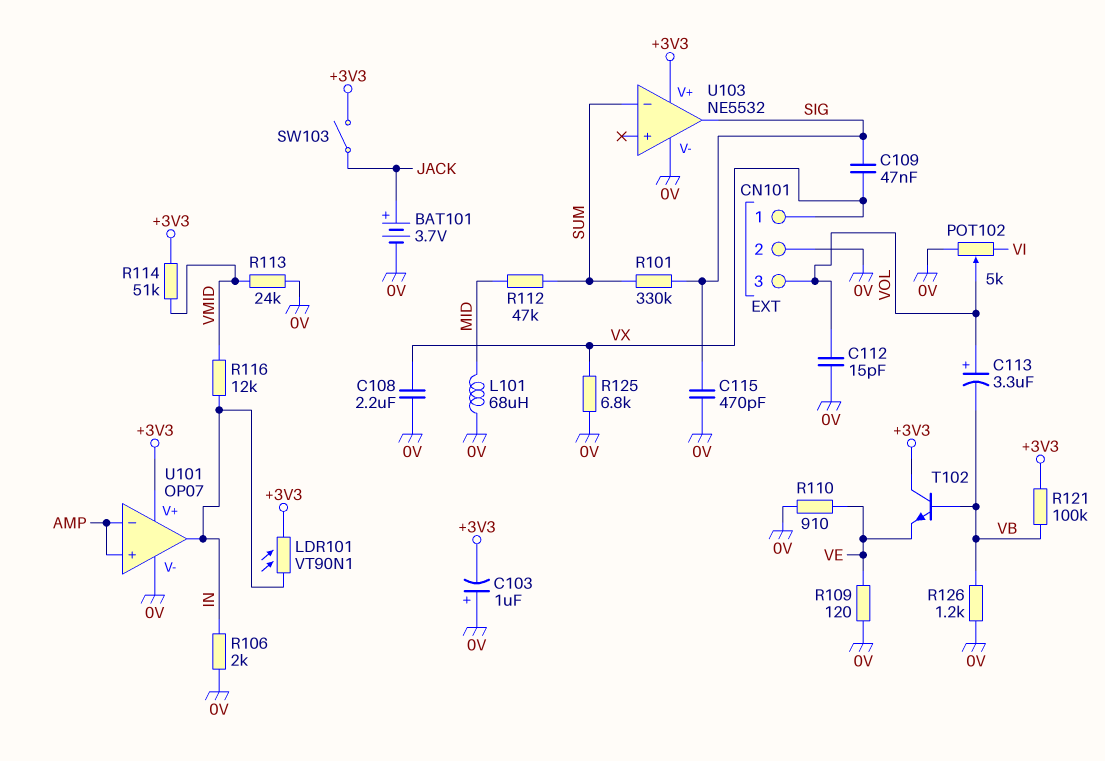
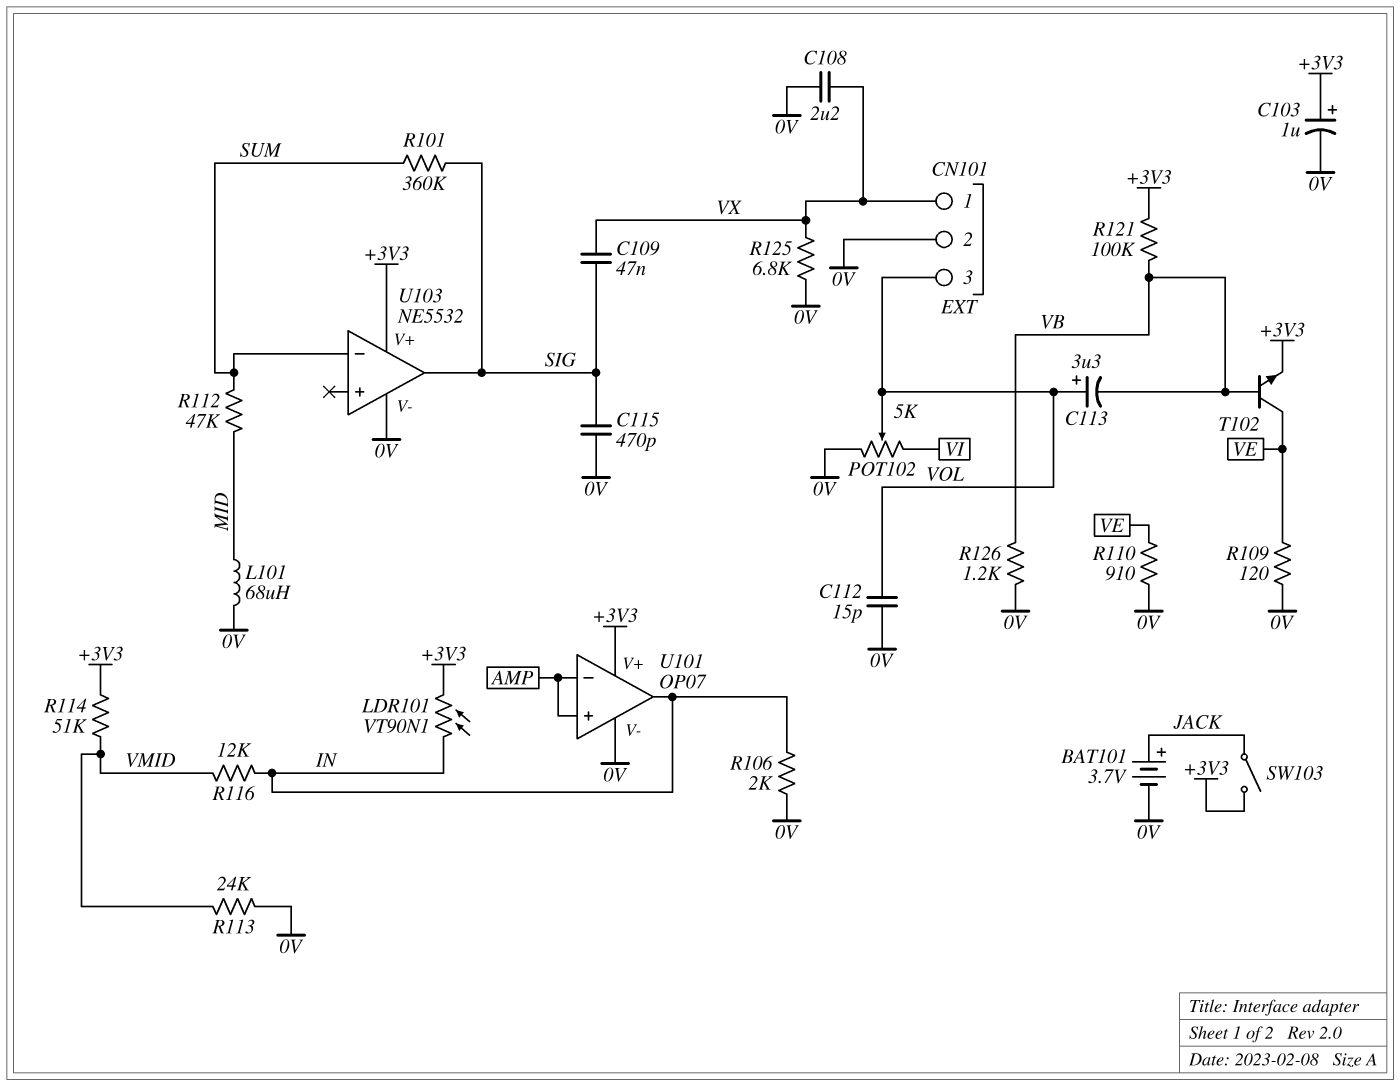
C103: 1uF (plus 0V, minus +3V3) -> 1uF (plus +3V3, minus 0V)
R101: 330k (SIG, SUM) -> 360k (SIG, SUM)
T102: NPN (B VB, C +3V3, E VE) -> NPN (B VB, C VE, E +3V3)

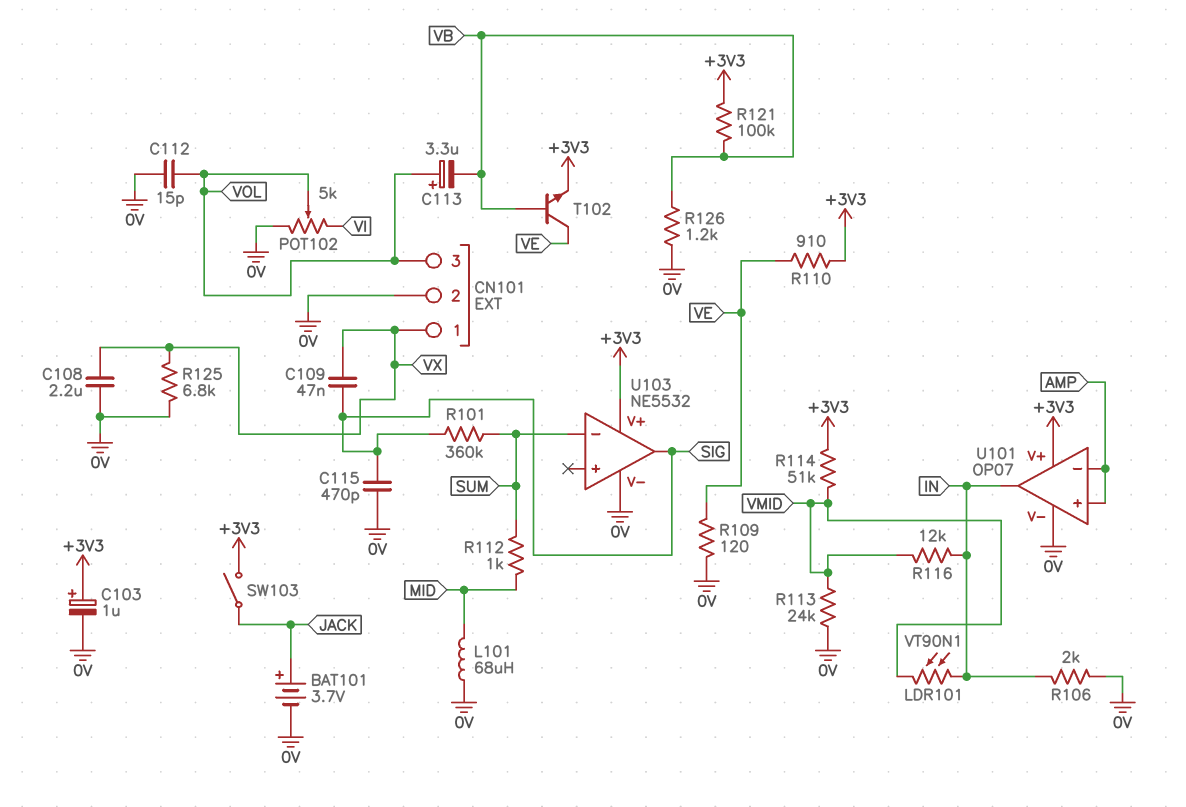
LDR101: VT90N1 (+3V3, IN) -> VT90N1 (IN, VMID)
R110: 910 (0V, VE) -> 910 (+3V3, VE)
R112: 47k (MID, SUM) -> 1k (MID, SUM)

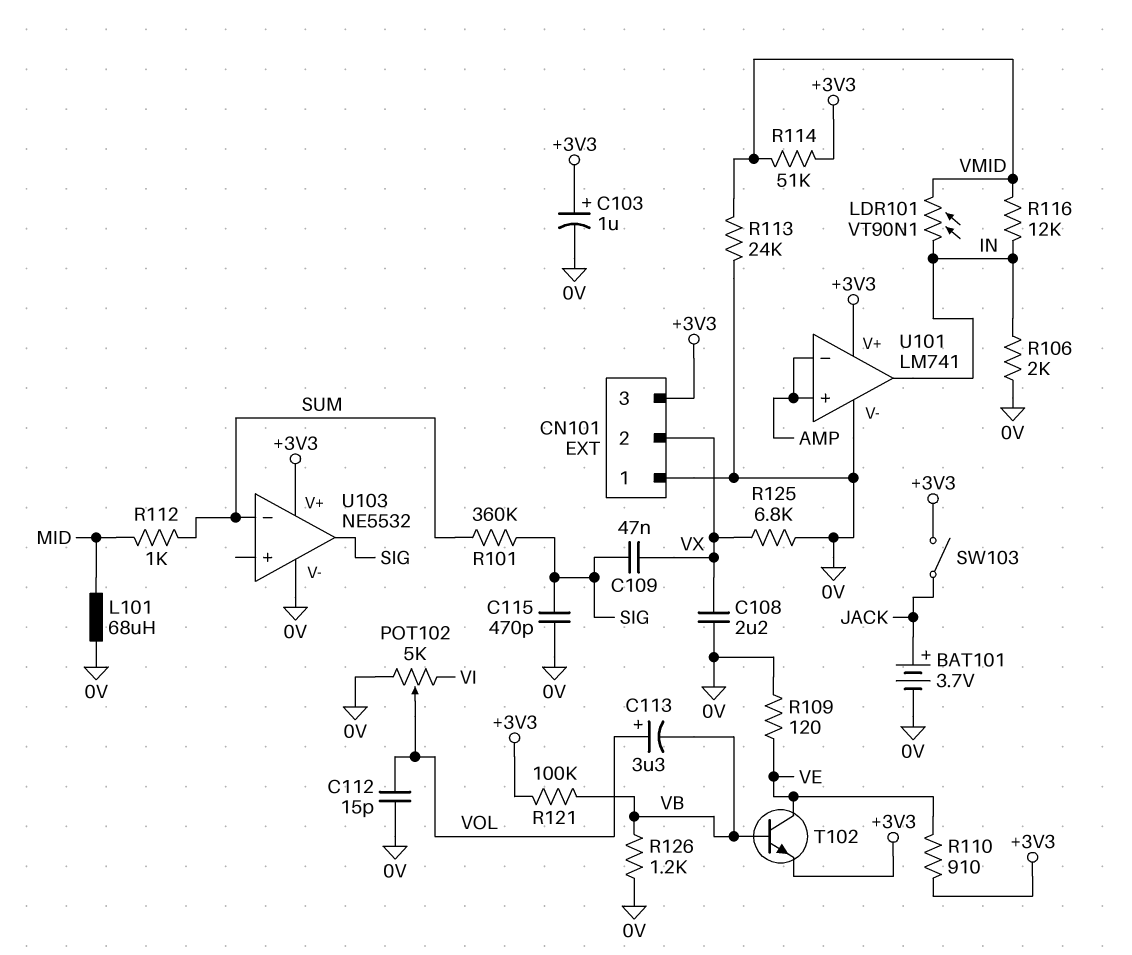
CN101 pin 1: VX -> 0V
CN101 pin 2: 0V -> VX
CN101 pin 3: VOL -> +3V3
U101: OP07 -> LM741

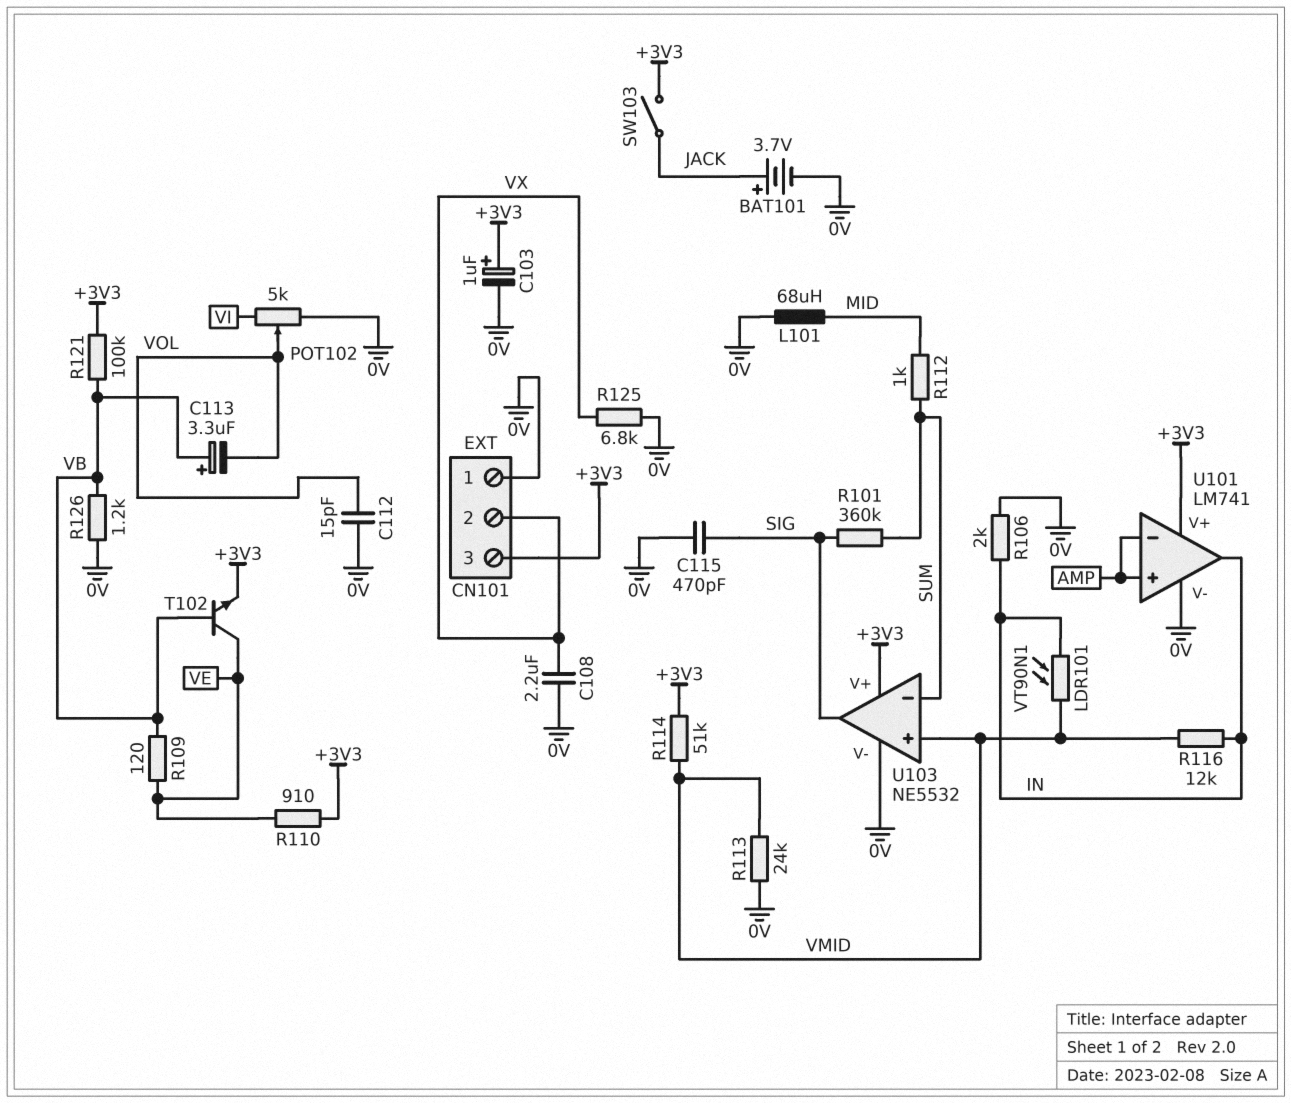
C109: 47nF (SIG, VX) -> none
C113: 3.3uF (plus VOL, minus VB) -> 3.3uF (plus VB, minus VOL)
R109: 120 (0V, VE) -> 120 (VB, VE)
U103 pin in+: none -> VMID

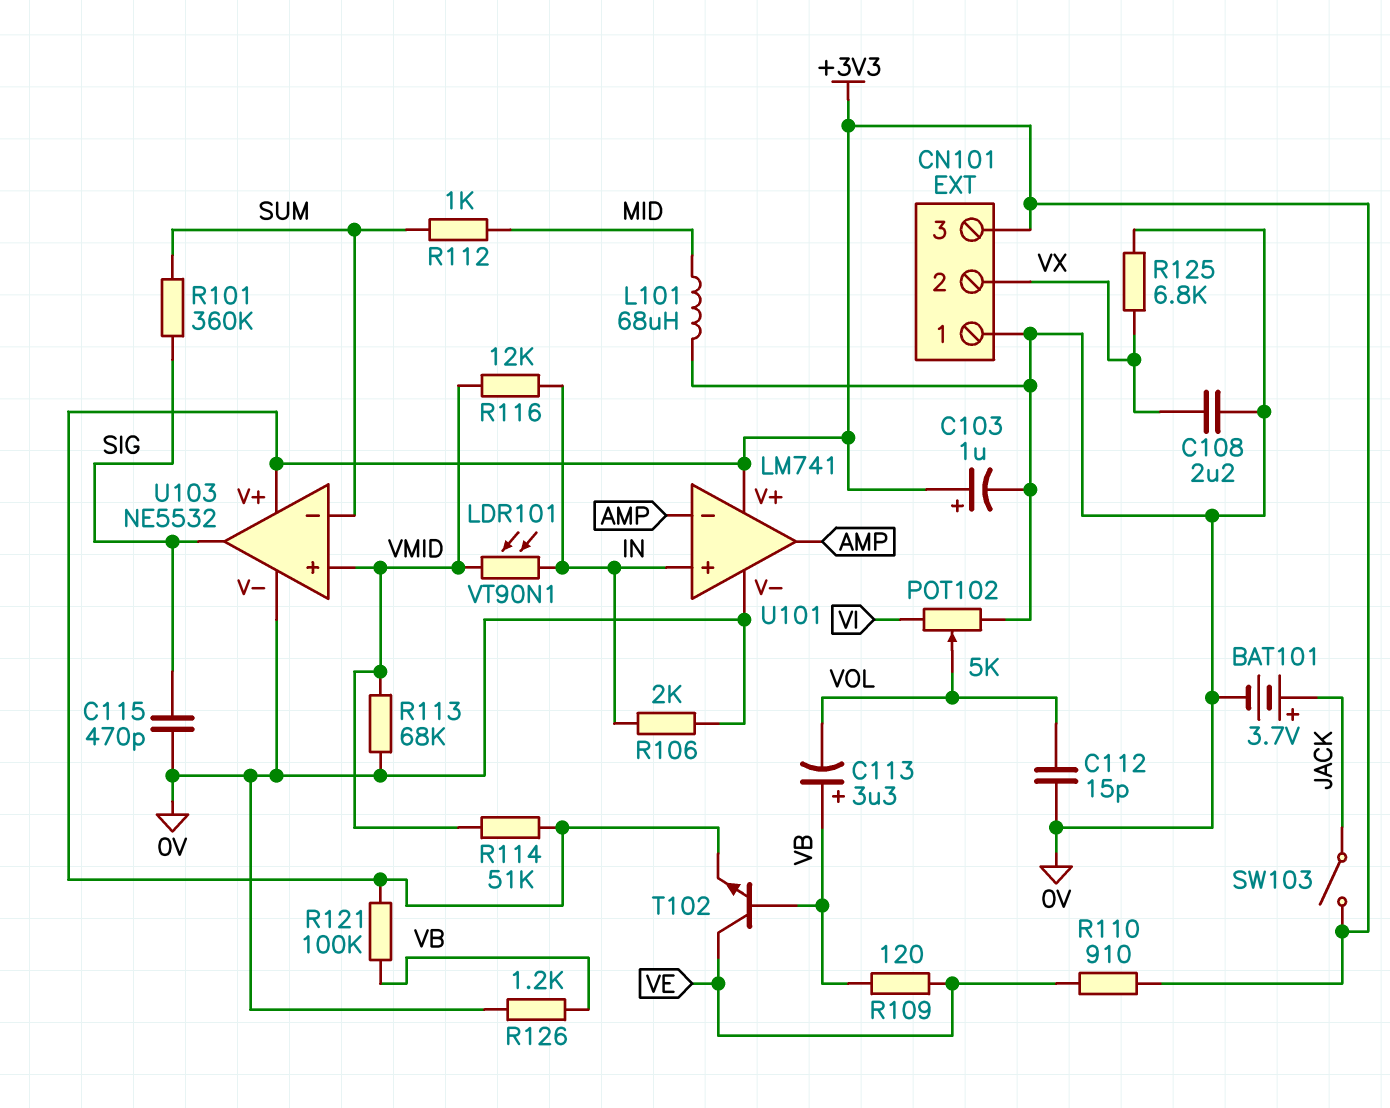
R113: 24k (0V, VMID) -> 68k (0V, VMID)
U101 pin in+: AMP -> IN
U101 pin out: IN -> AMP

